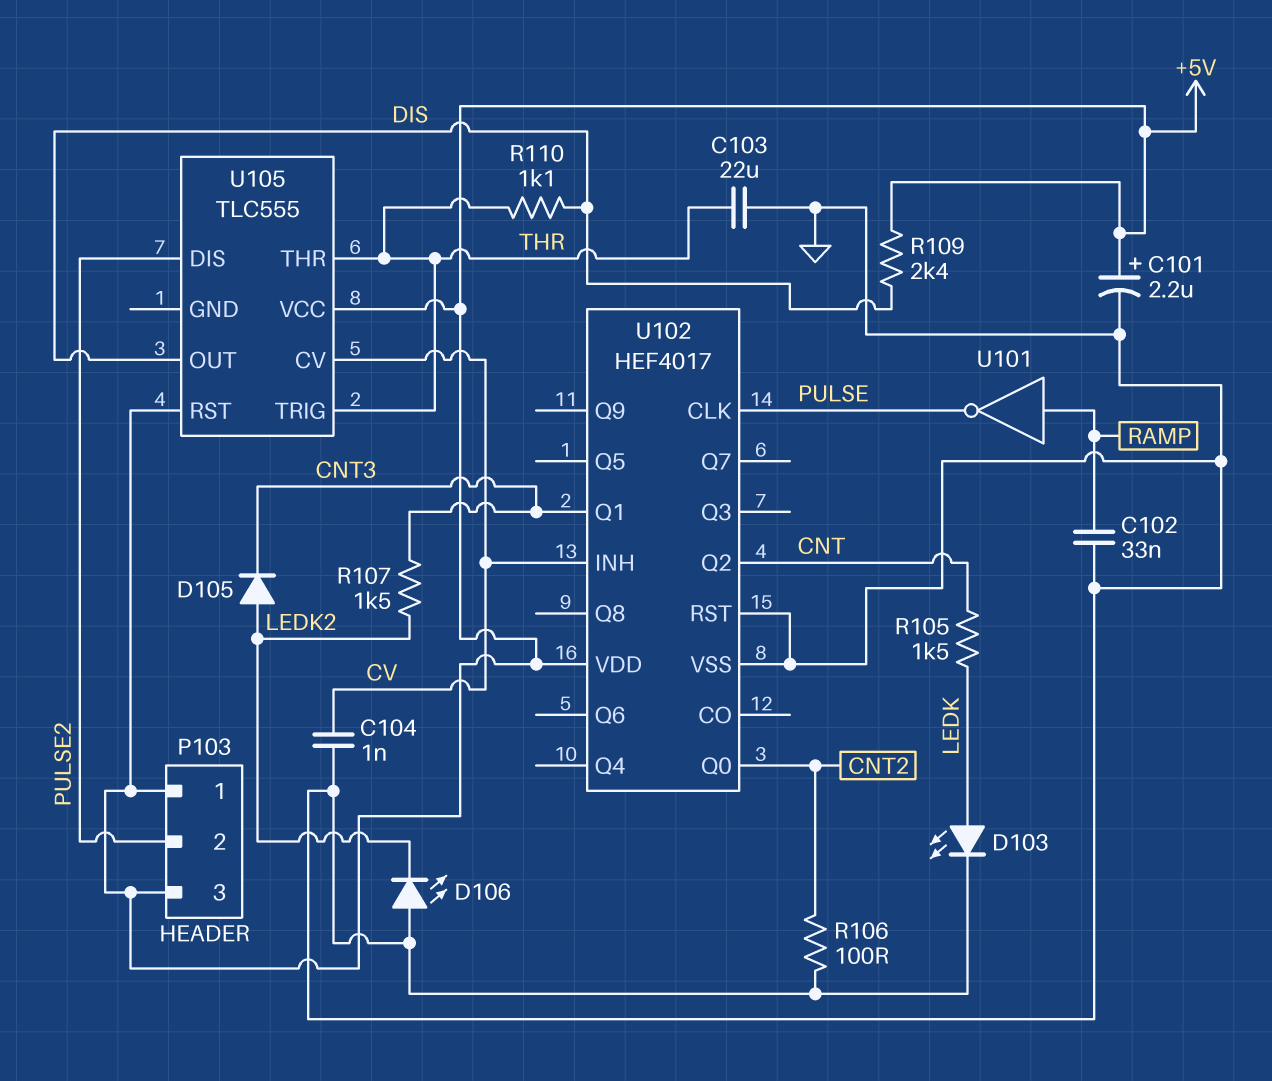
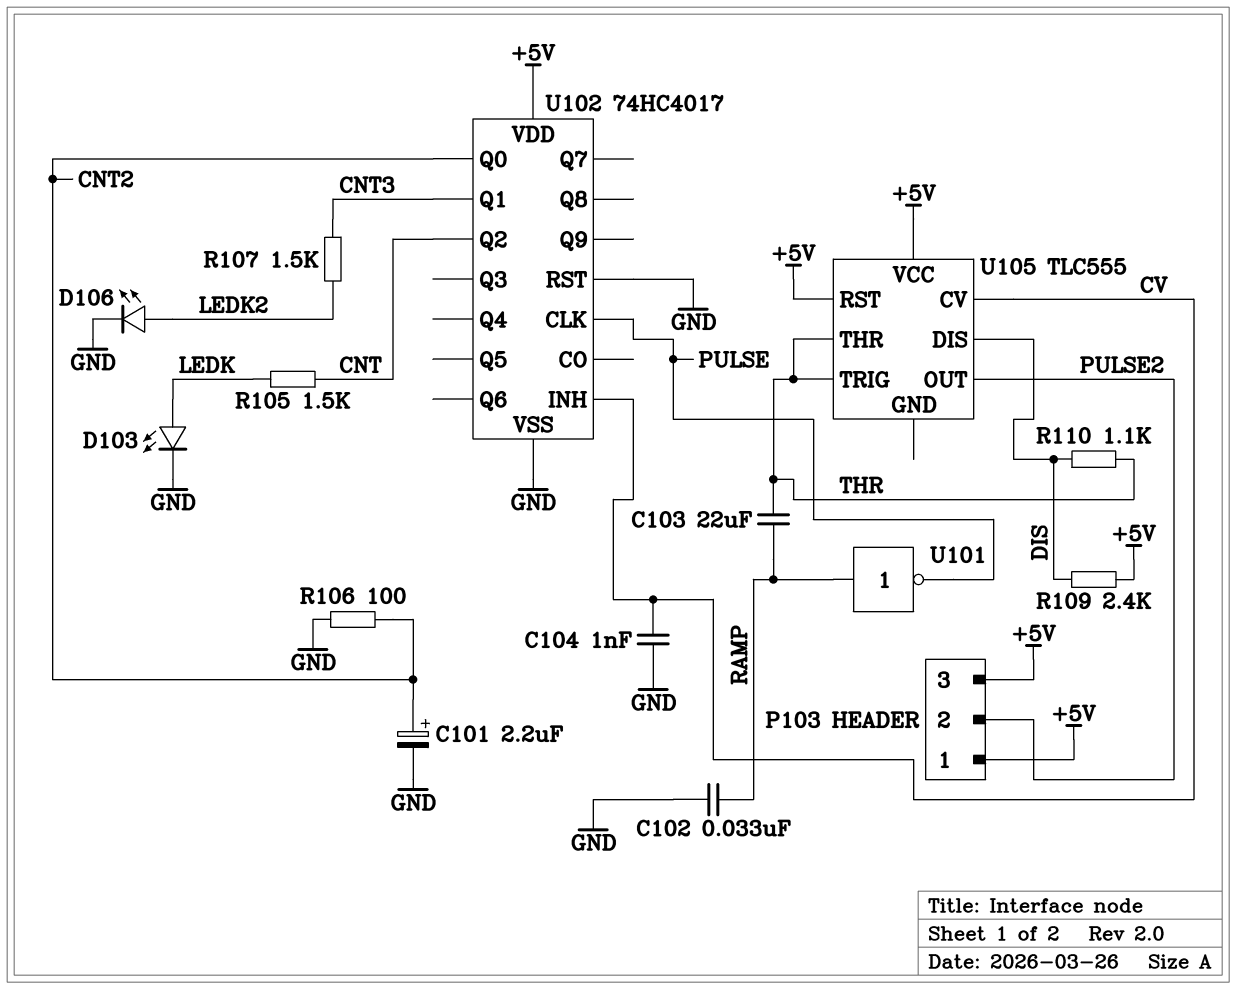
C101: 2.2uF (plus +5V, minus GND) -> 2.2uF (plus CNT2, minus GND)
C103: 22uF (GND, THR) -> 22uF (RAMP, THR)
D105: diode (A LEDK2, K CNT3) -> none
D106: LED (A GND, K LEDK2) -> LED (A LEDK2, K GND)
U102: HEF4017 -> 74HC4017
U105 pin DIS: PULSE2 -> DIS
U105 pin OUT: DIS -> PULSE2

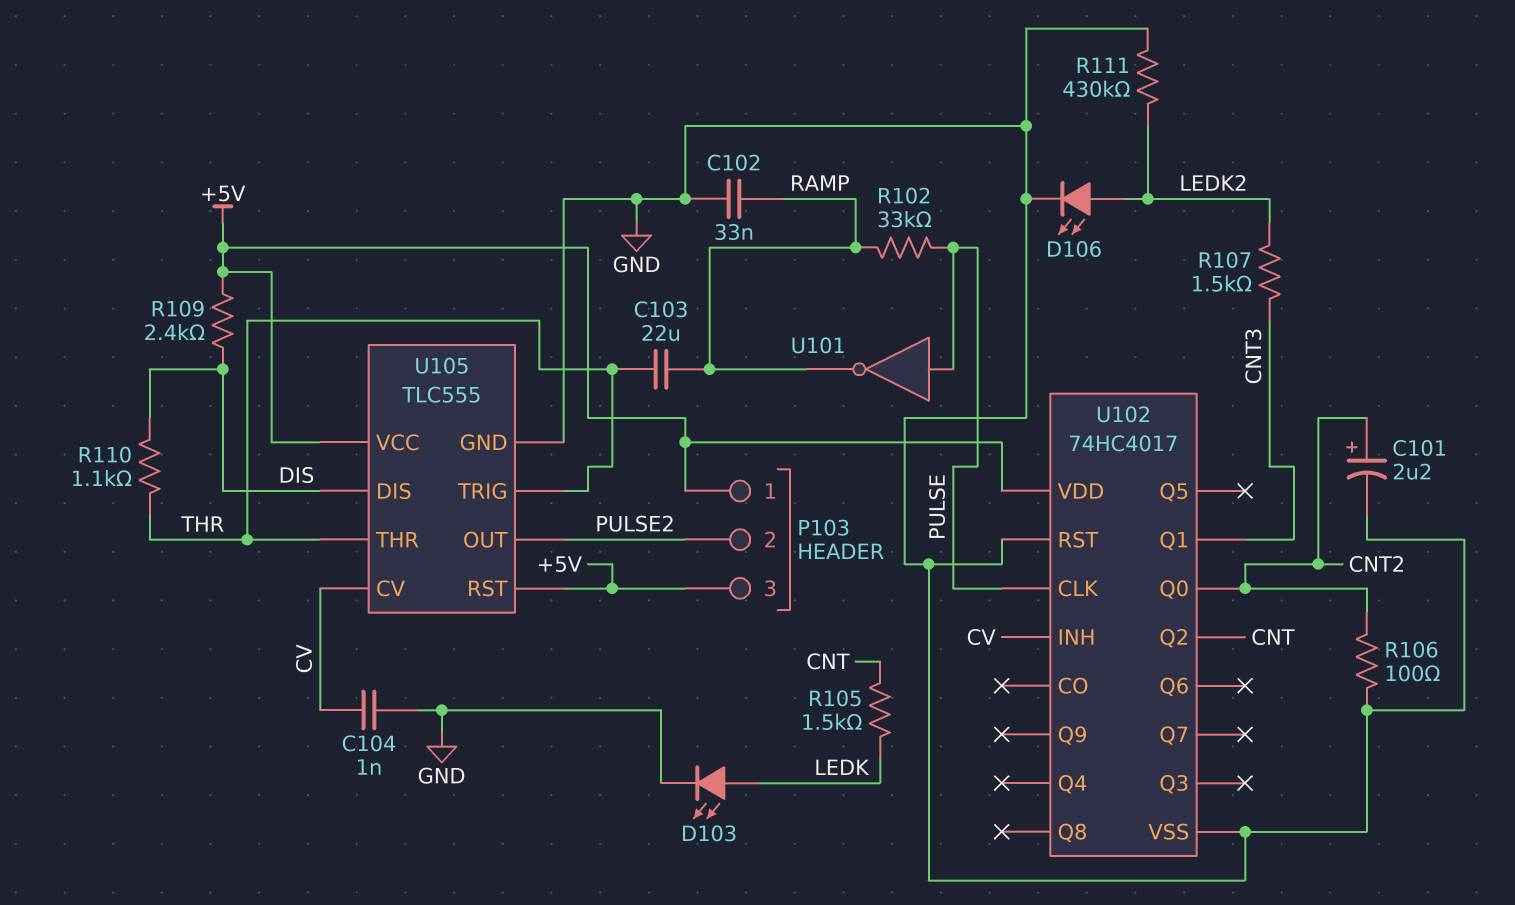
R102: none -> 33k (PULSE, RAMP)
R111: none -> 430k (GND, LEDK2)
U101: NOT (in RAMP, out PULSE) -> NOT (in PULSE, out RAMP)
U105 pin GND: none -> GND

